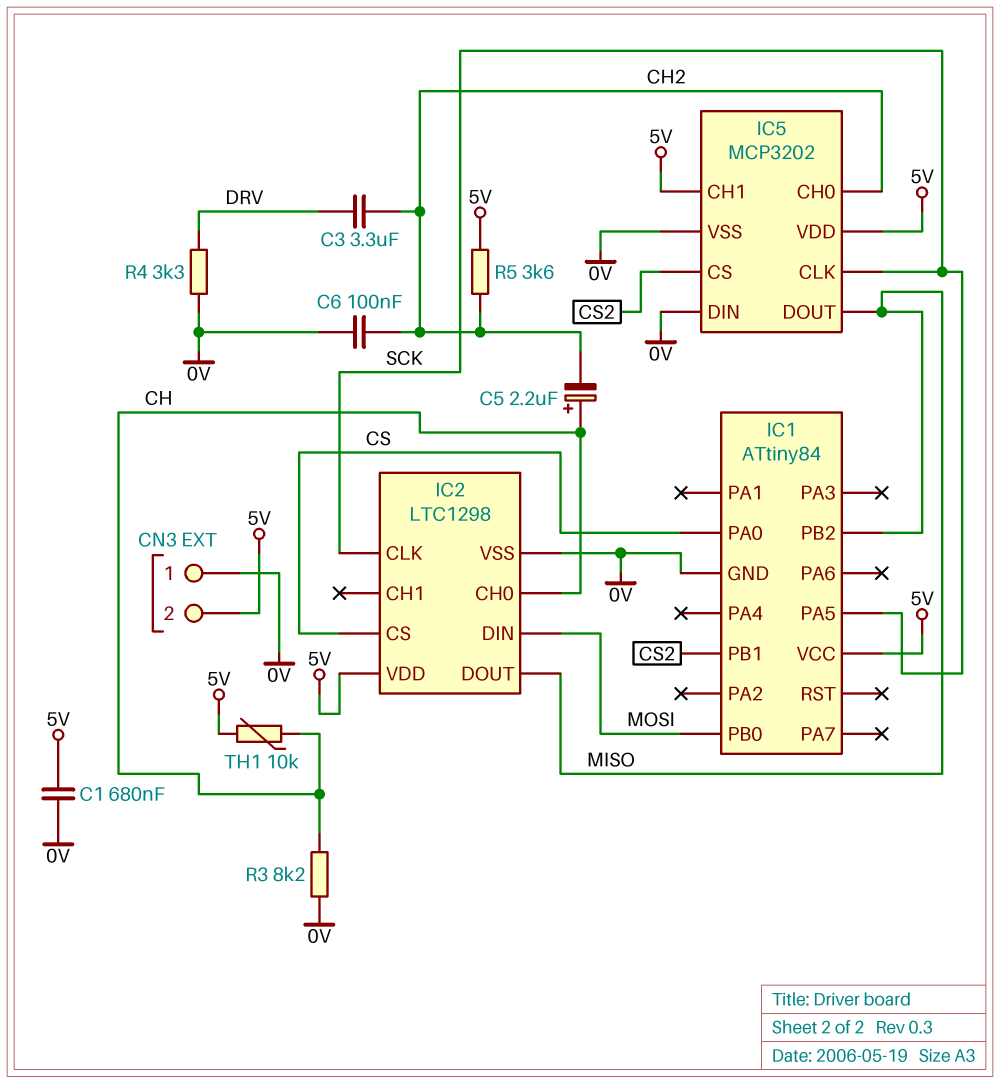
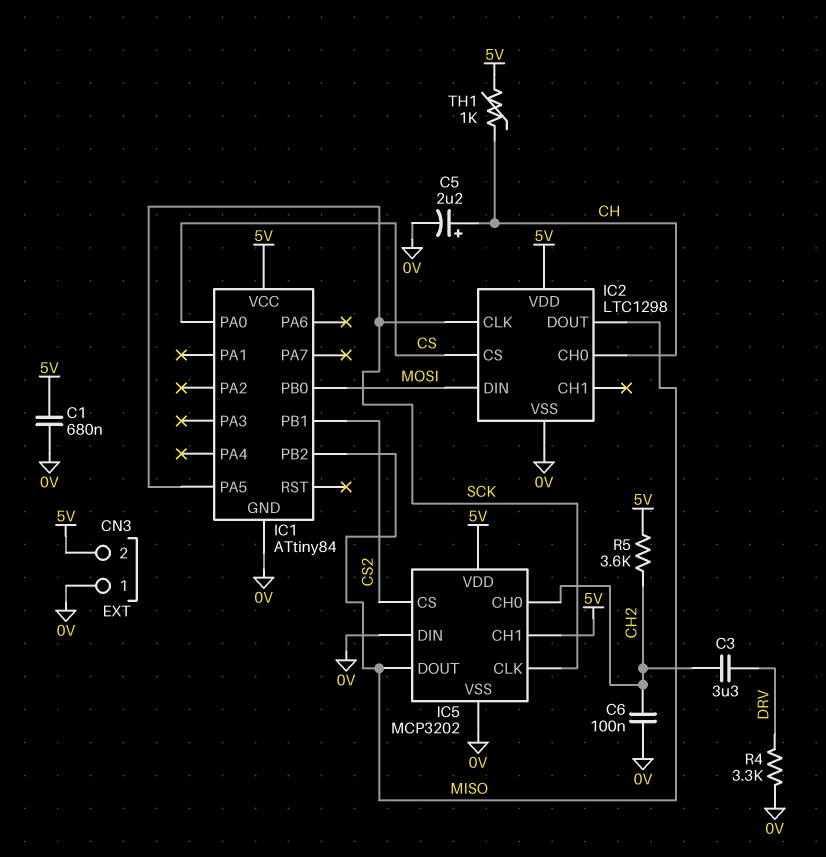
C5: 2.2uF (plus CH, minus CH2) -> 2.2uF (plus CH, minus 0V)
R3: 8.2k (0V, CH) -> none
TH1: 10k (5V, CH) -> 1k (5V, CH)

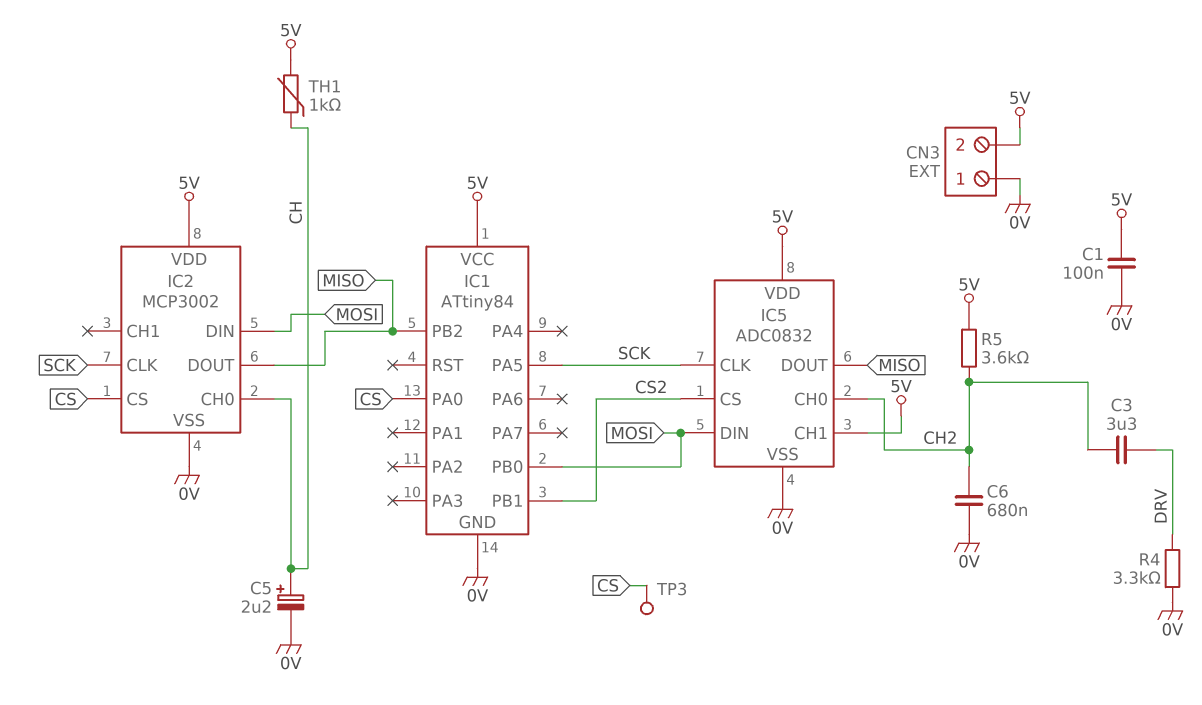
C1: 680nF (0V, 5V) -> 100nF (0V, 5V)
C6: 100nF (0V, CH2) -> 680nF (0V, CH2)
IC2: LTC1298 -> MCP3002
IC5: MCP3202 -> ADC0832
IC5 pin DIN: 0V -> MOSI
TP3: none -> test point (CS)

